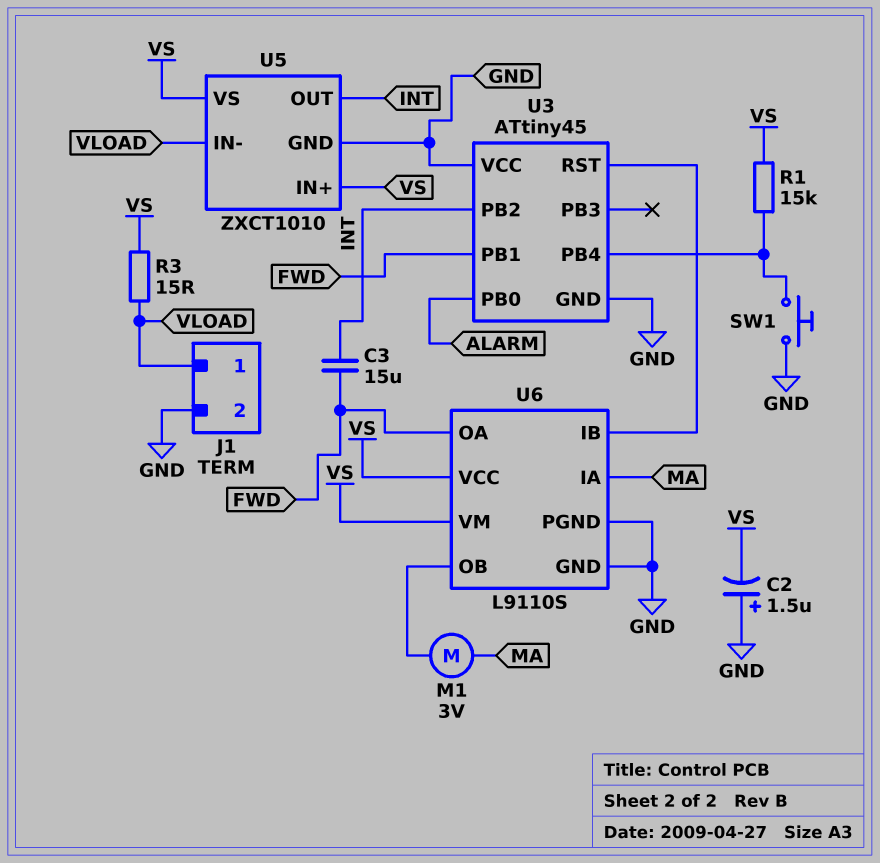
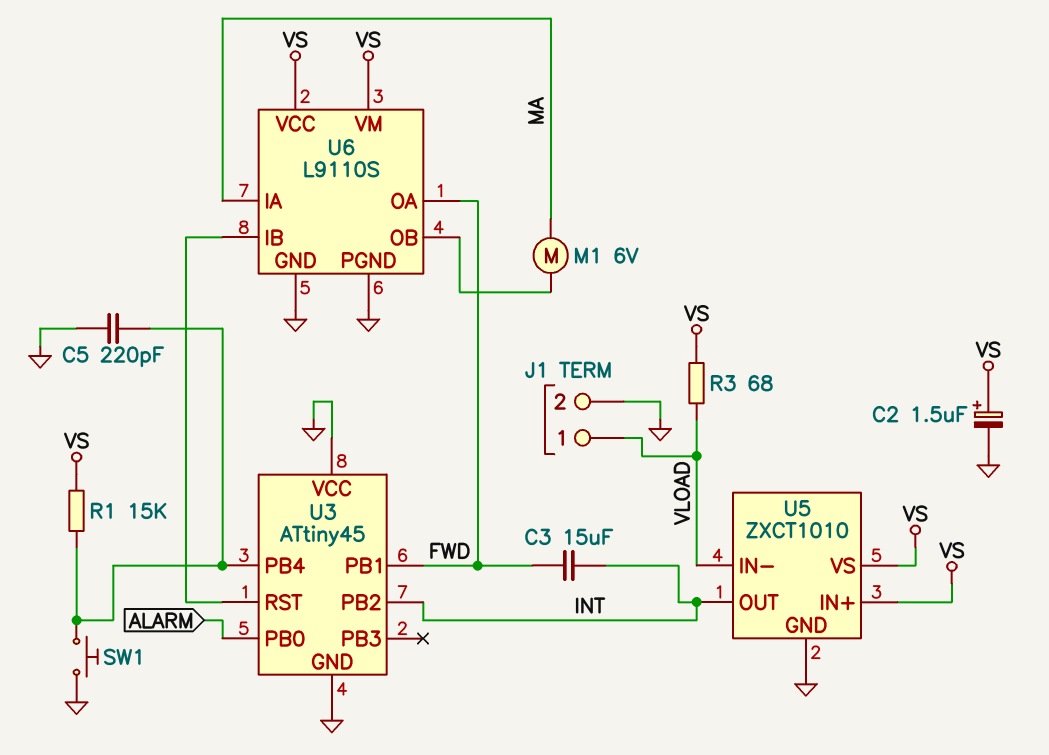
C2: 1.5uF (plus GND, minus VS) -> 1.5uF (plus VS, minus GND)
C5: none -> 220pF (GND, U3/PB4)
M1: motor 3V (MA, U6/OB) -> motor 6V (MA, U6/OB)
R3: 15 (VLOAD, VS) -> 68 (VLOAD, VS)

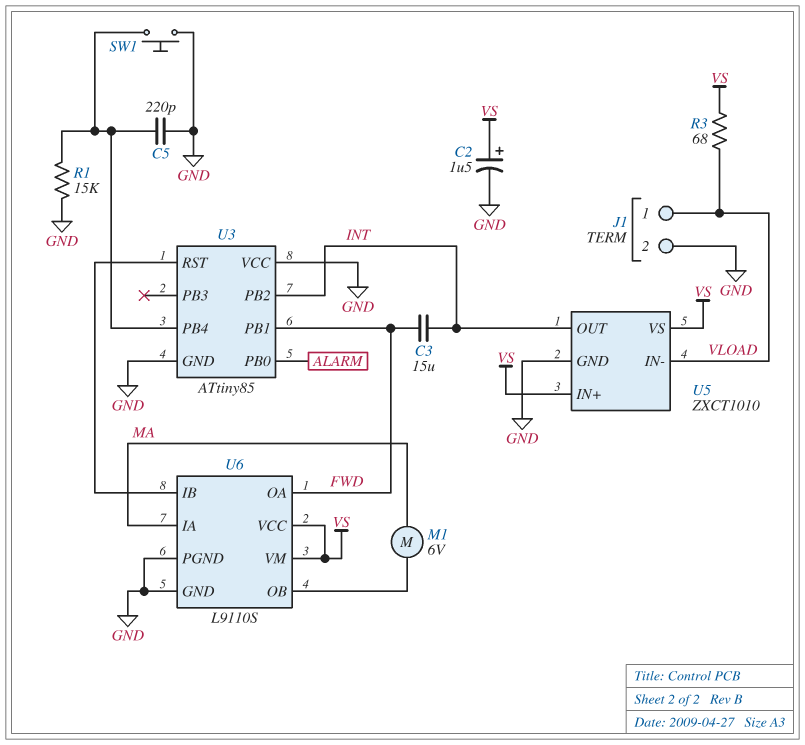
R1: 15k (U3/PB4, VS) -> 15k (GND, U3/PB4)
U3: ATtiny45 -> ATtiny85

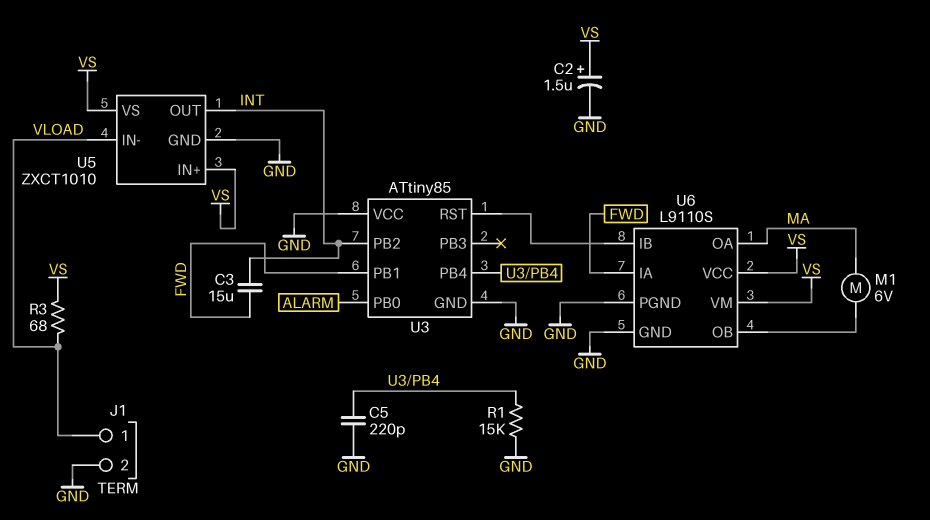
SW1: button (GND, U3/PB4) -> none
U6 pin IA: MA -> FWD
U6 pin OA: FWD -> MA

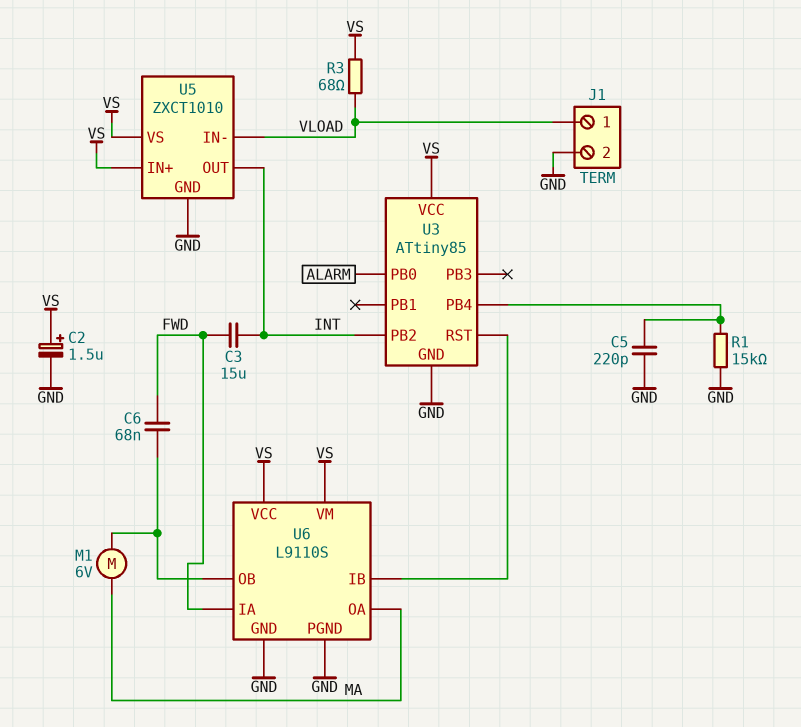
C6: none -> 68nF (FWD, U6/OB)
U3 pin PB1: FWD -> none
U3 pin VCC: GND -> VS

